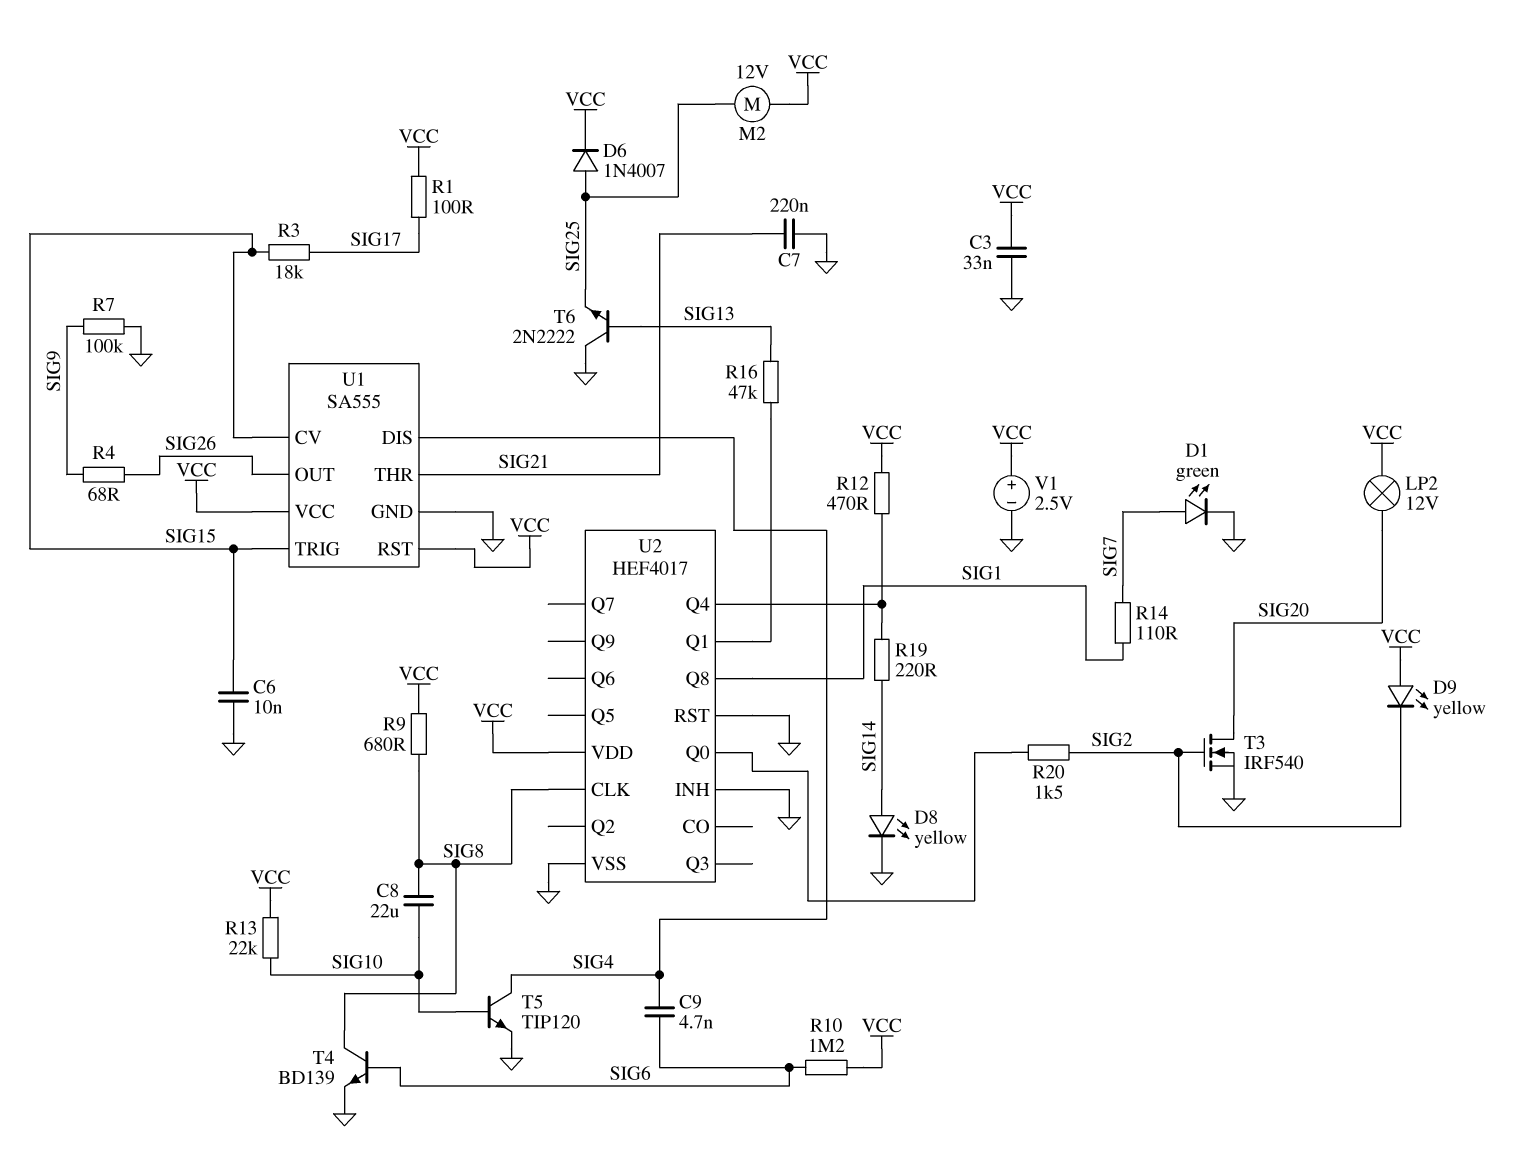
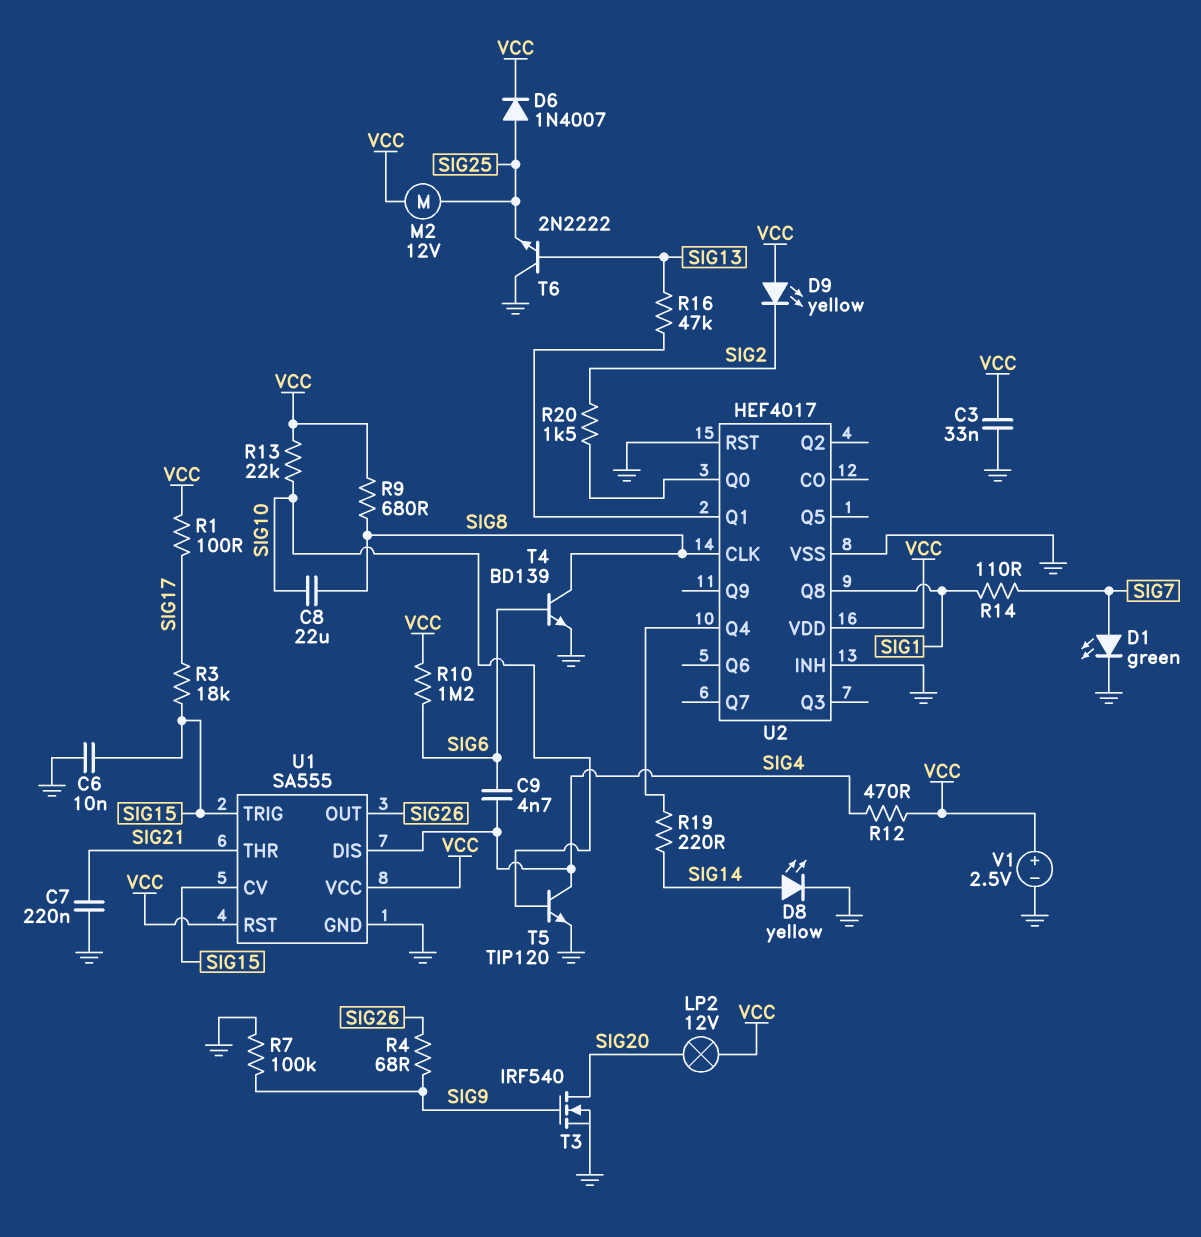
R12: 470 (U2/Q4, VCC) -> 470 (SIG4, VCC)
T3: NMOS IRF540 (G SIG2, D SIG20, S GND) -> NMOS IRF540 (G SIG9, D SIG20, S GND)

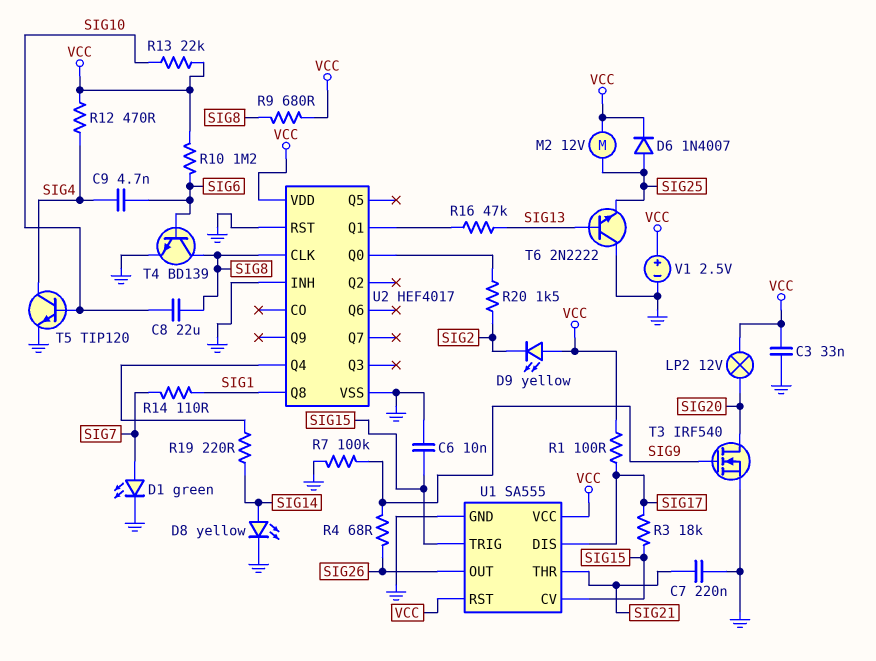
U1 pin DIS: SIG4 -> SIG17

